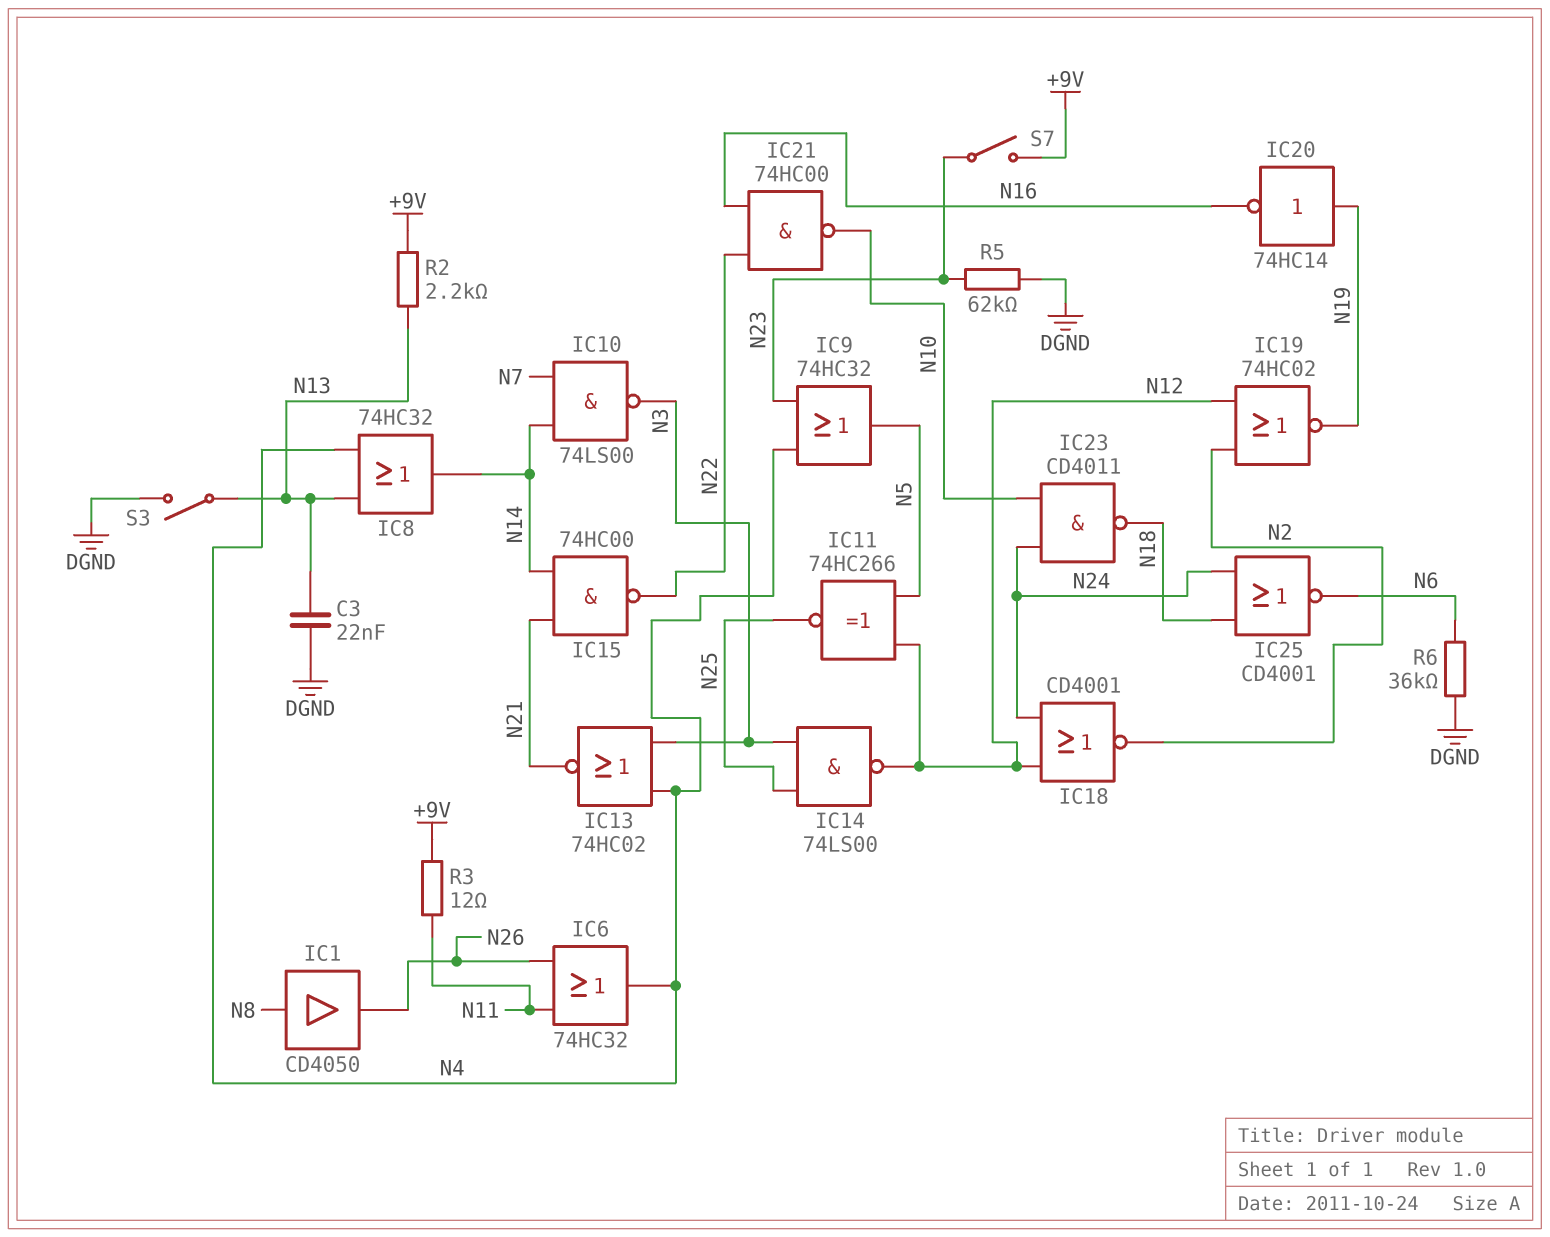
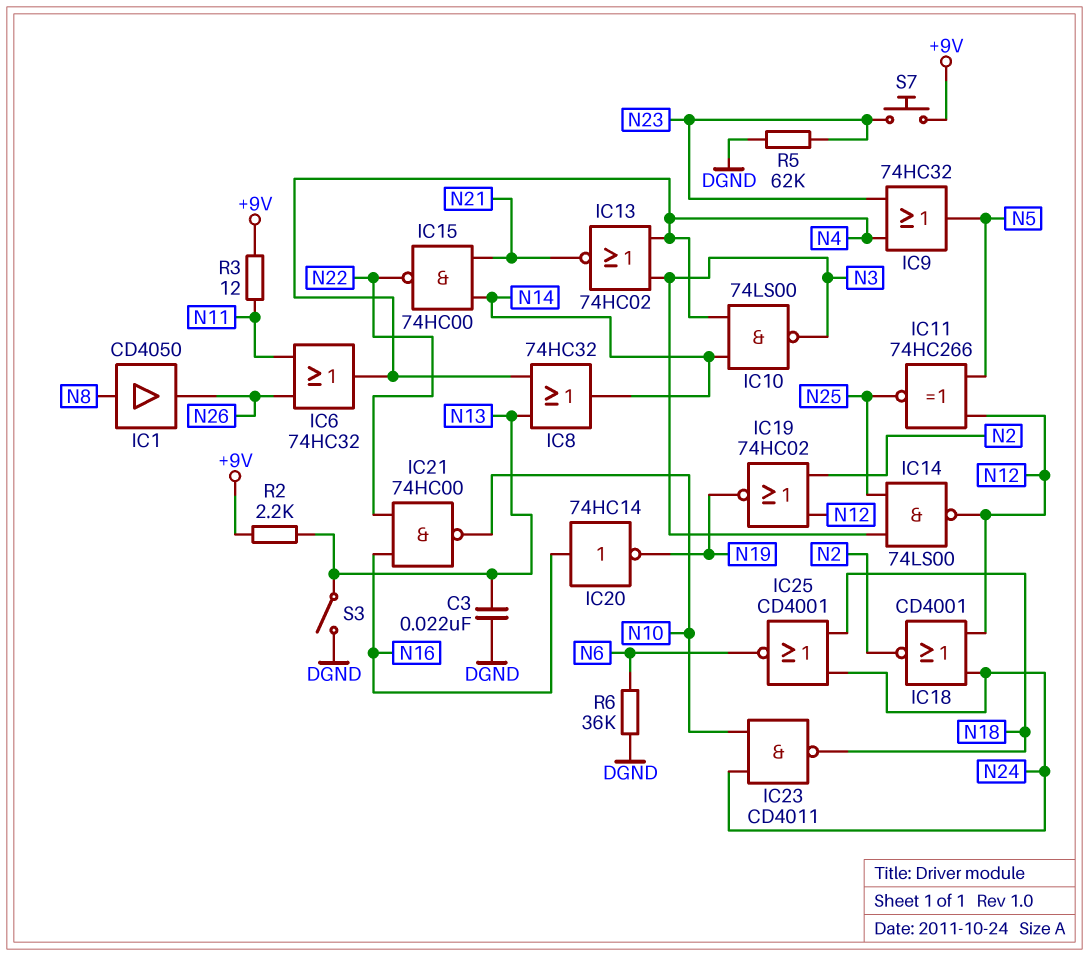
IC10: NAND 74LS00 (in N7, in N14, out N3) -> NAND 74LS00 (in N4, in N14, out N3)
IC20: NOT 74HC14 (in N19, out N16) -> NOT 74HC14 (in N16, out N19)
S7: switch (+9V, N23) -> button (+9V, N23)

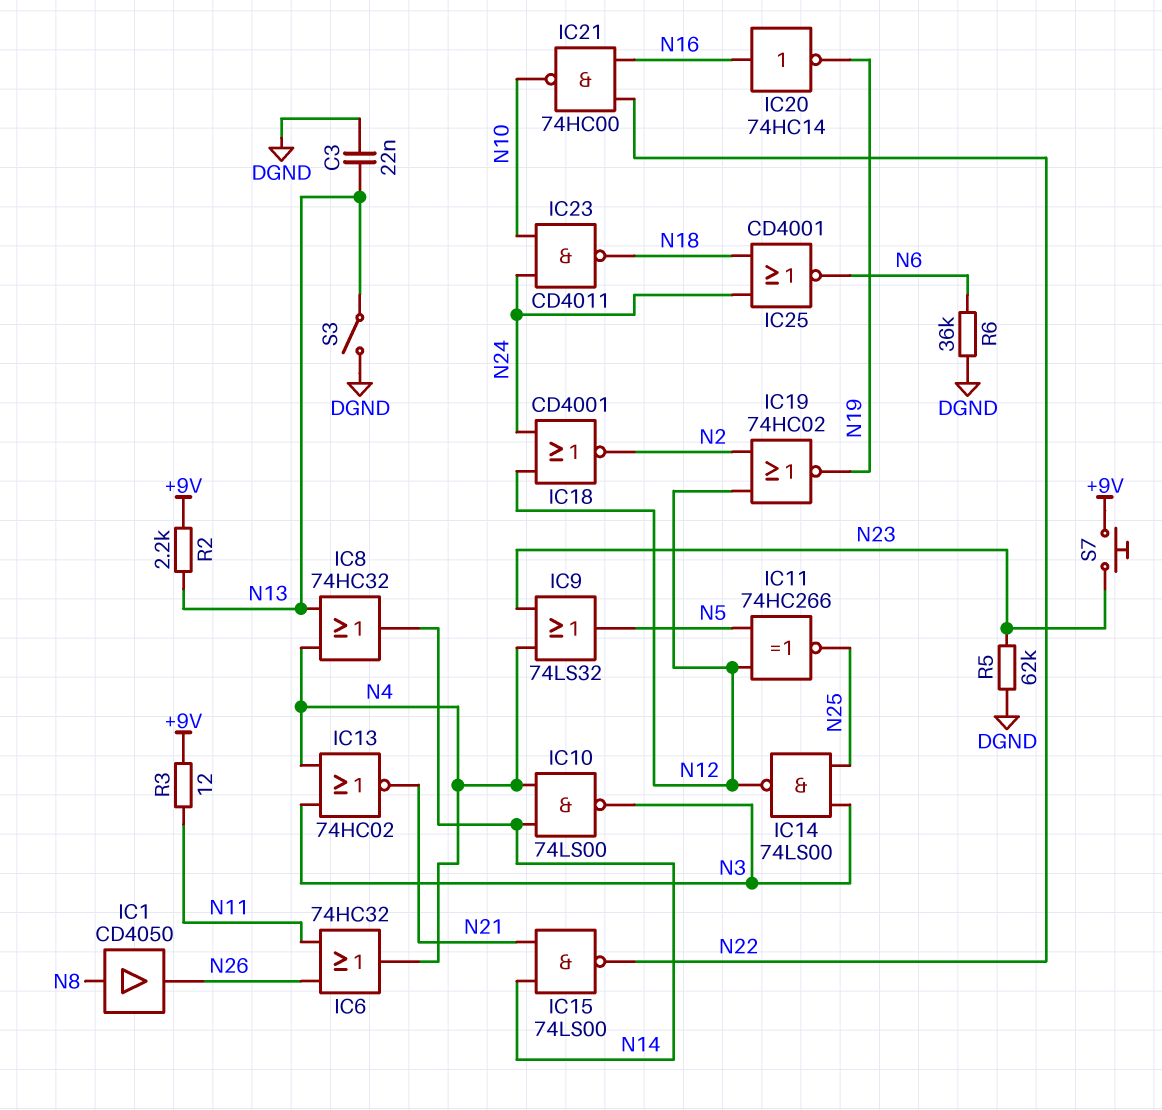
IC9: OR 74HC32 (in N4, in N23, out N5) -> OR 74LS32 (in N4, in N23, out N5)
IC15: NAND 74HC00 (in N14, in N21, out N22) -> NAND 74LS00 (in N14, in N21, out N22)

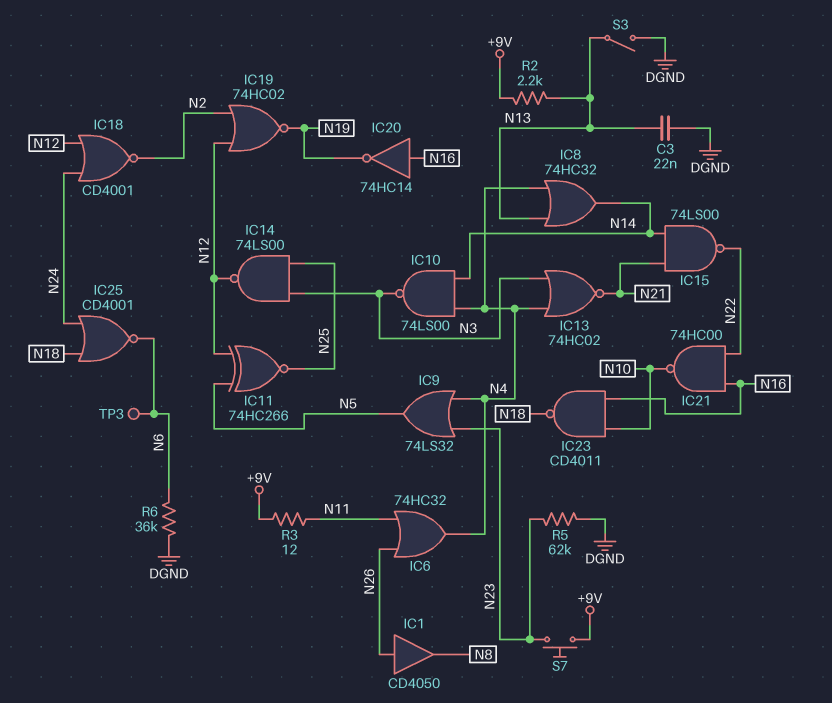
IC1: buffer CD4050 (in N8, out N26) -> buffer CD4050 (in N26, out N8)
IC23: NAND CD4011 (in N10, in N24, out N18) -> NAND CD4011 (in N10, in N16, out N18)
TP3: none -> test point (N6)

